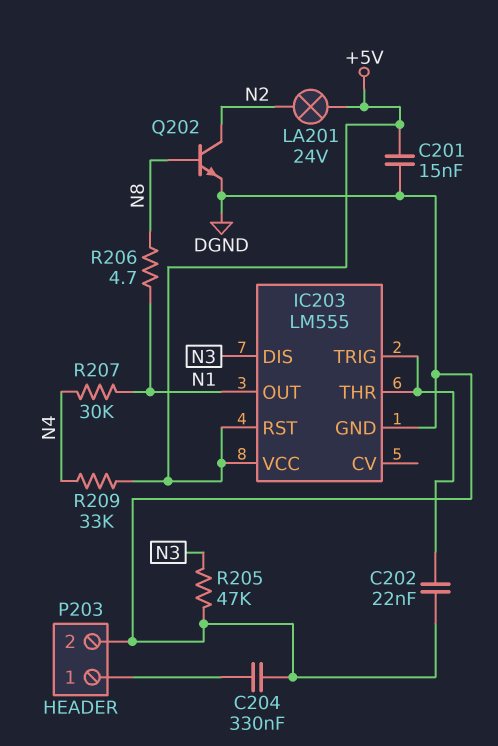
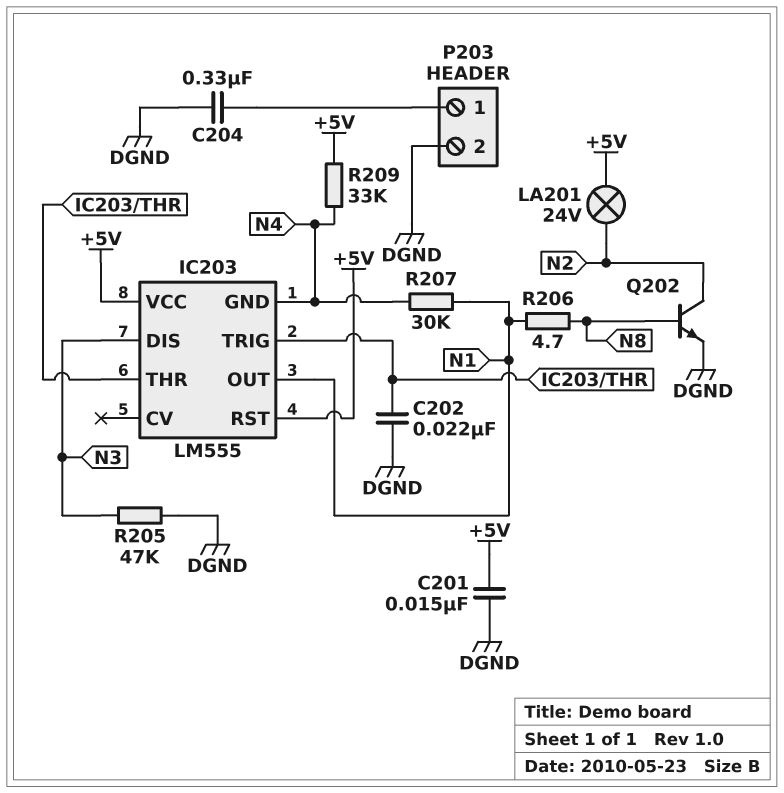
IC203 pin GND: DGND -> N4

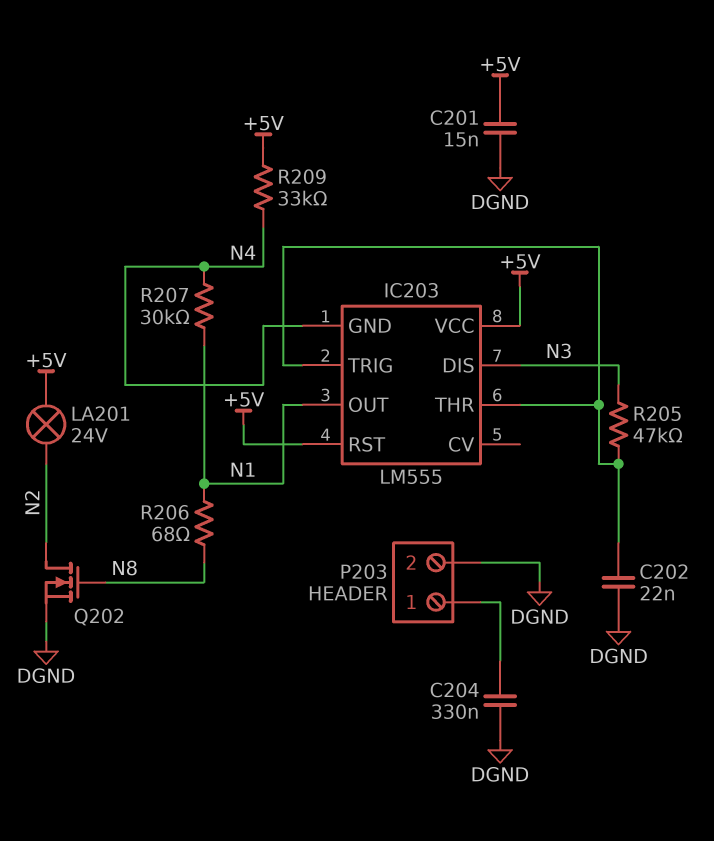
Q202: NPN (B N8, C N2, E DGND) -> NMOS (G N8, D N2, S DGND)
R205: 47k (DGND, N3) -> 47k (IC203/THR, N3)
R206: 4.7 (N1, N8) -> 68 (N1, N8)

